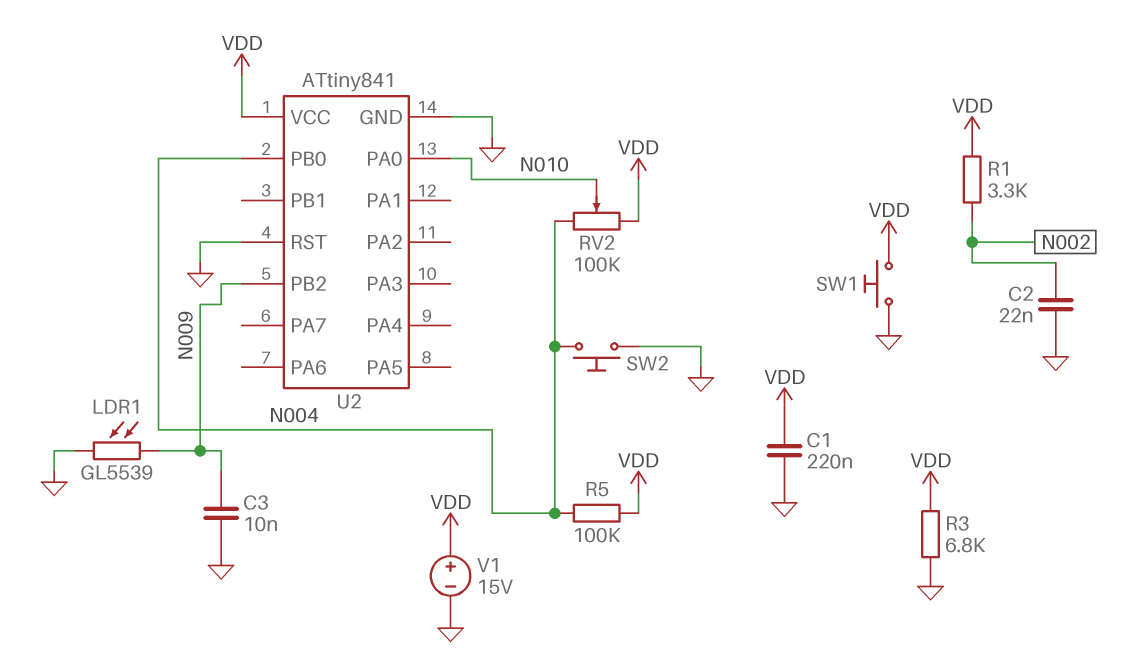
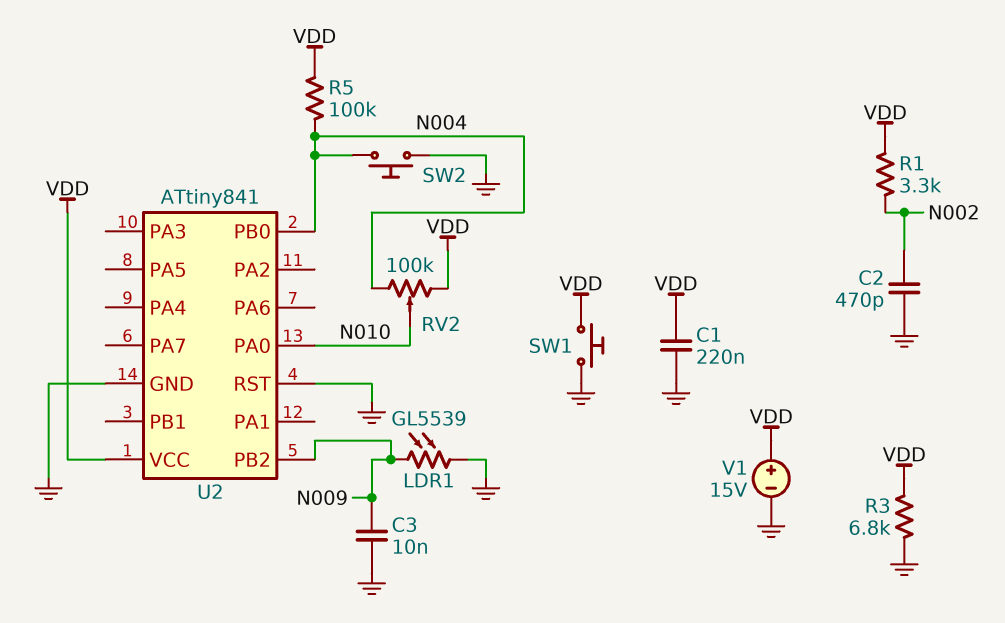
C2: 22nF (GND, N002) -> 470pF (GND, N002)

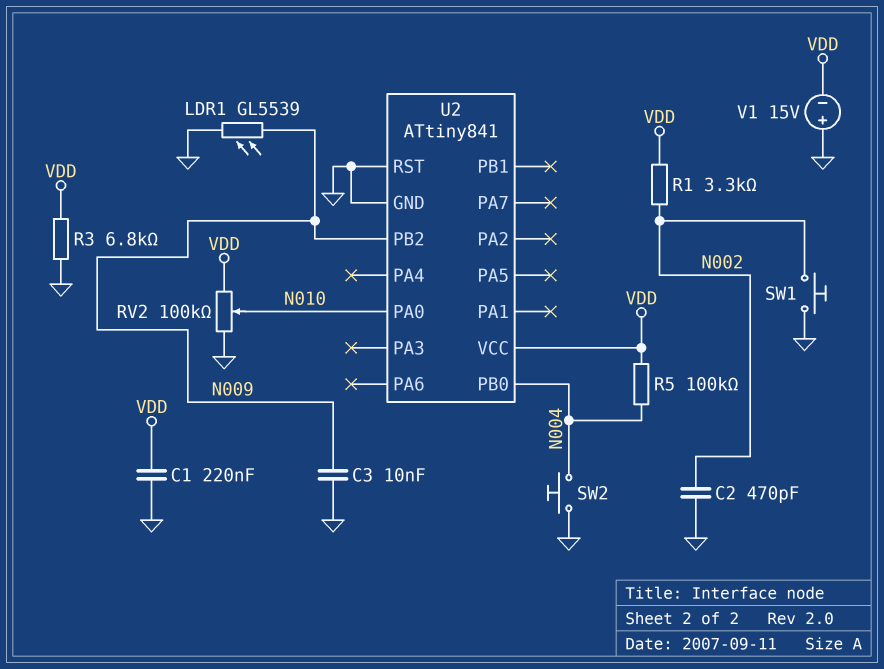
RV2: 100k (N004, VDD, wiper N010) -> 100k (GND, VDD, wiper N010)
SW1: button (GND, VDD) -> button (GND, N002)
V1: 15V (plus VDD, minus GND) -> 15V (plus GND, minus VDD)

